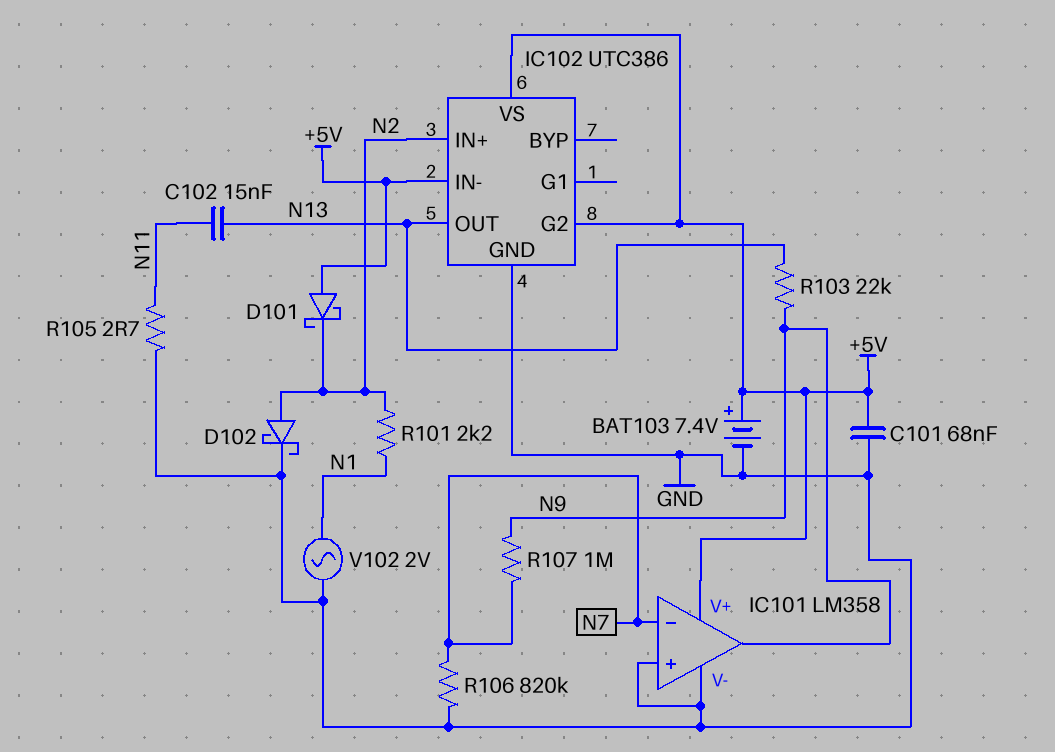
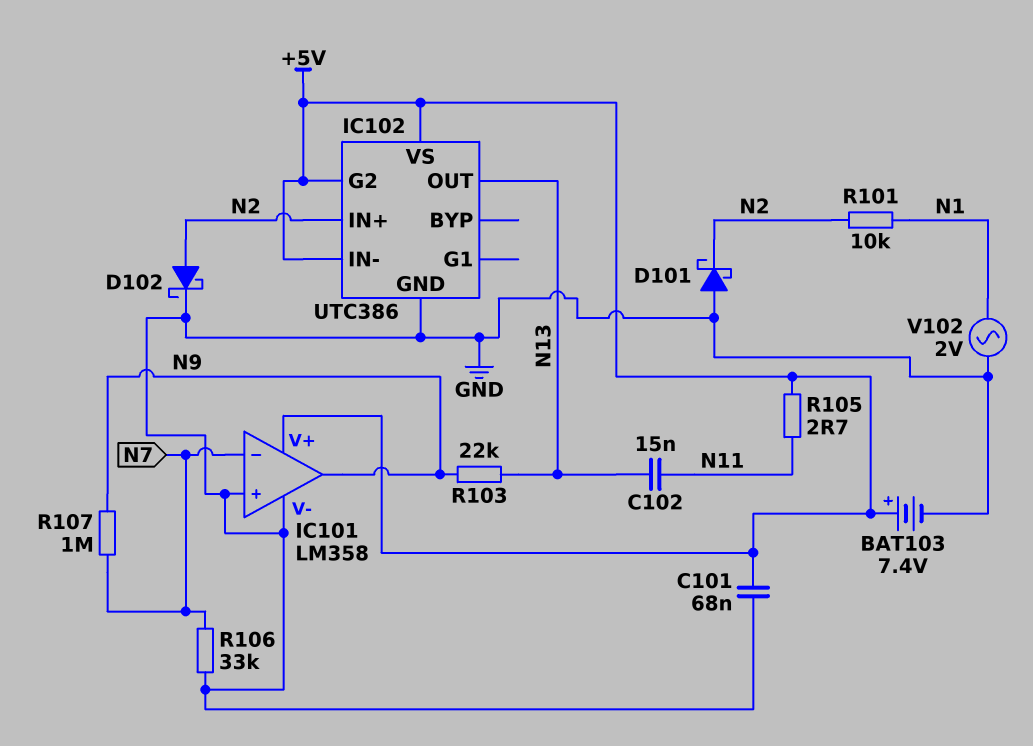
D101: schottky (A +5V, K N2) -> schottky (A GND, K N2)
R101: 2.2k (N1, N2) -> 10k (N1, N2)
R105: 2.7 (GND, N11) -> 2.7 (+5V, N11)
R106: 820k (GND, N7) -> 33k (GND, N7)

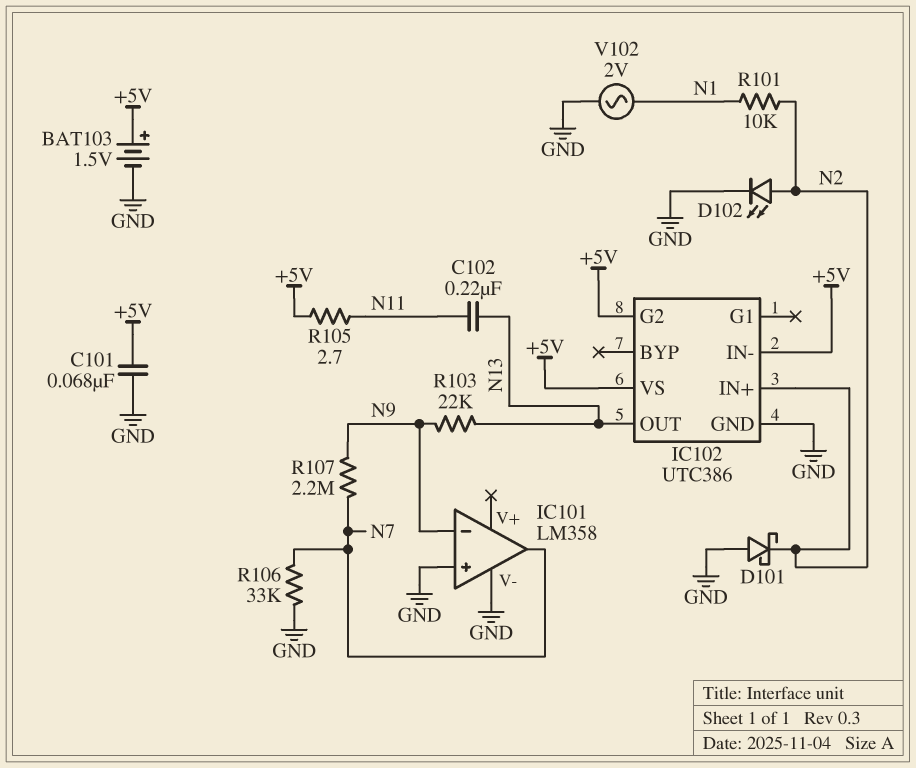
BAT103: 7.4V (plus +5V, minus GND) -> 1.5V (plus +5V, minus GND)
C102: 15nF (N11, N13) -> 220nF (N11, N13)
D102: schottky (A N2, K GND) -> LED (A N2, K GND)
IC101 pin V+: +5V -> none
IC101 pin in-: N7 -> N9
IC101 pin out: N9 -> N7
R107: 1M (N7, N9) -> 2.2M (N7, N9)

